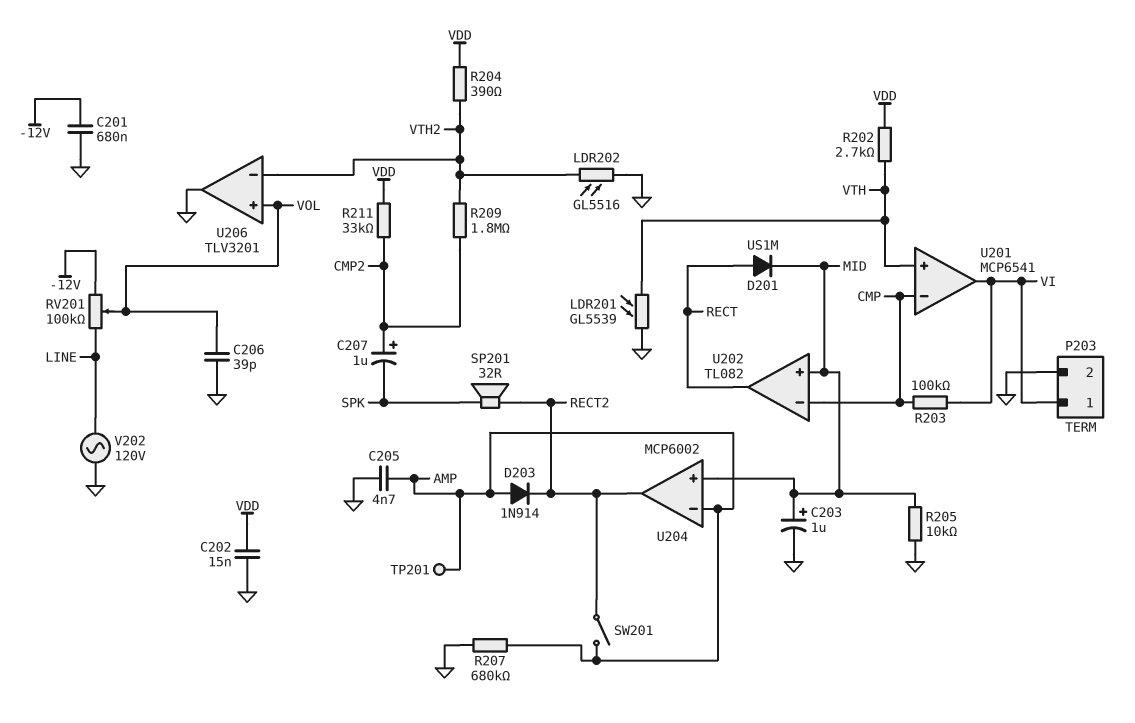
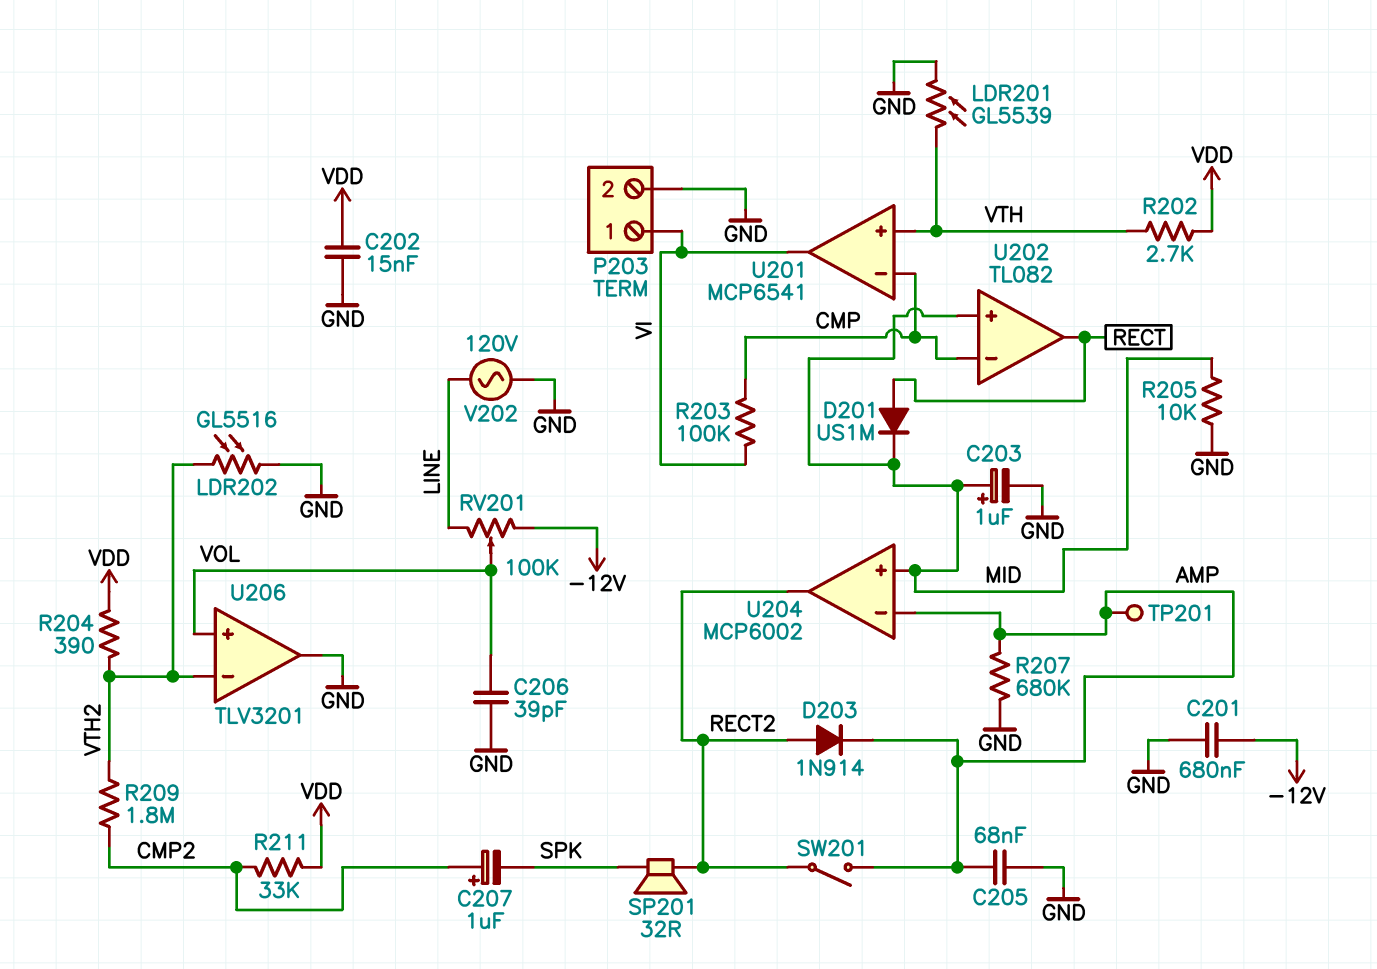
C205: 4.7nF (AMP, GND) -> 68nF (AMP, GND)
D203: diode 1N914 (A AMP, K RECT2) -> diode 1N914 (A RECT2, K AMP)

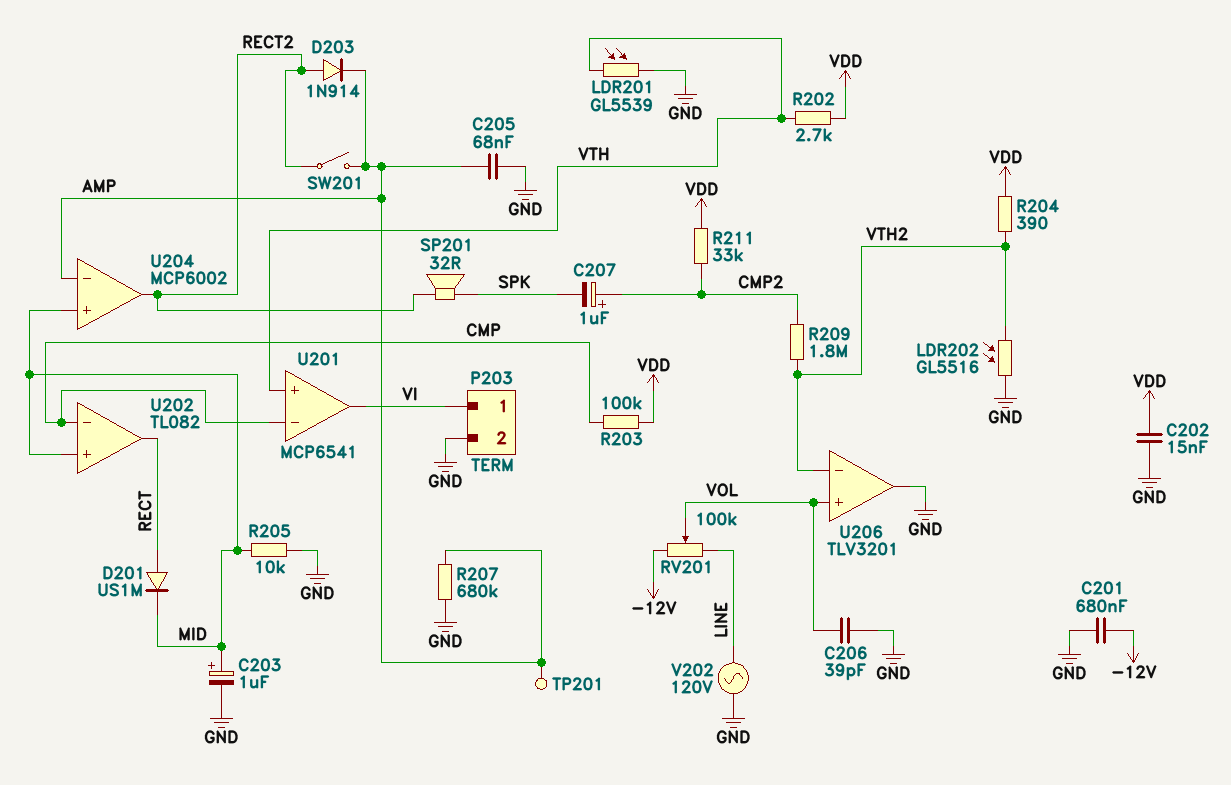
R203: 100k (CMP, VI) -> 100k (CMP, VDD)

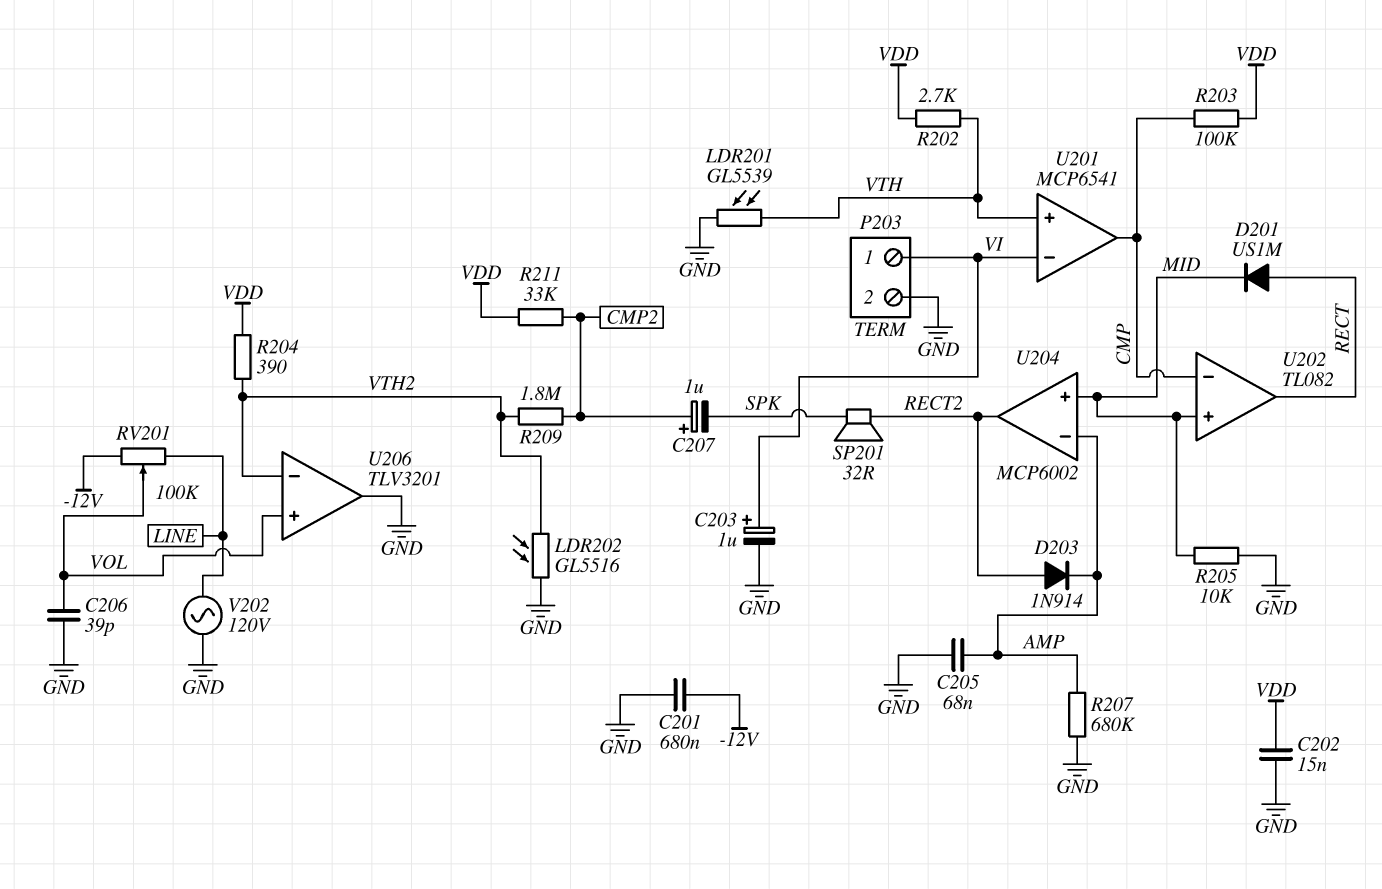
C203: 1uF (plus MID, minus GND) -> 1uF (plus VI, minus GND)
SW201: switch (AMP, RECT2) -> none
TP201: test point (AMP) -> none
U201 pin in-: CMP -> VI
U201 pin out: VI -> CMP

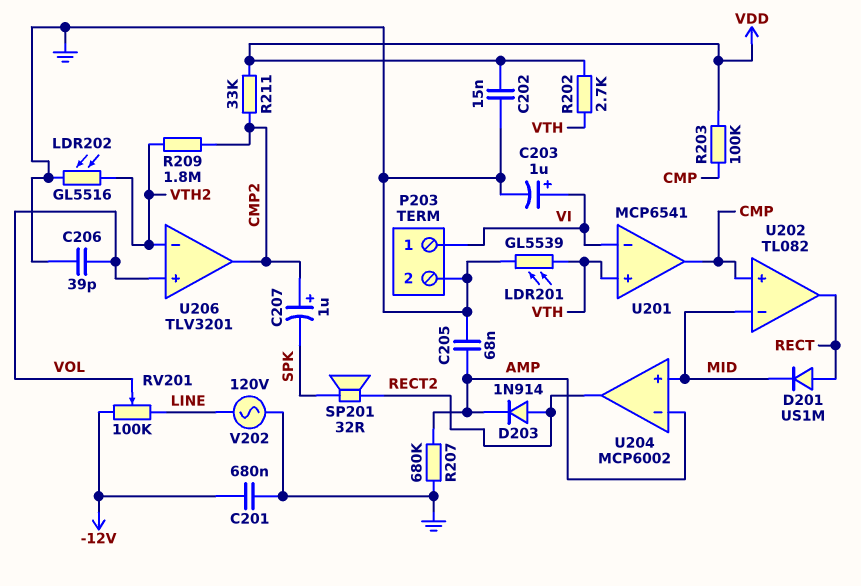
R204: 390 (VDD, VTH2) -> none
R205: 10k (GND, MID) -> none
U202 pin in+: MID -> CMP
U202 pin in-: CMP -> MID
U206 pin out: GND -> CMP2

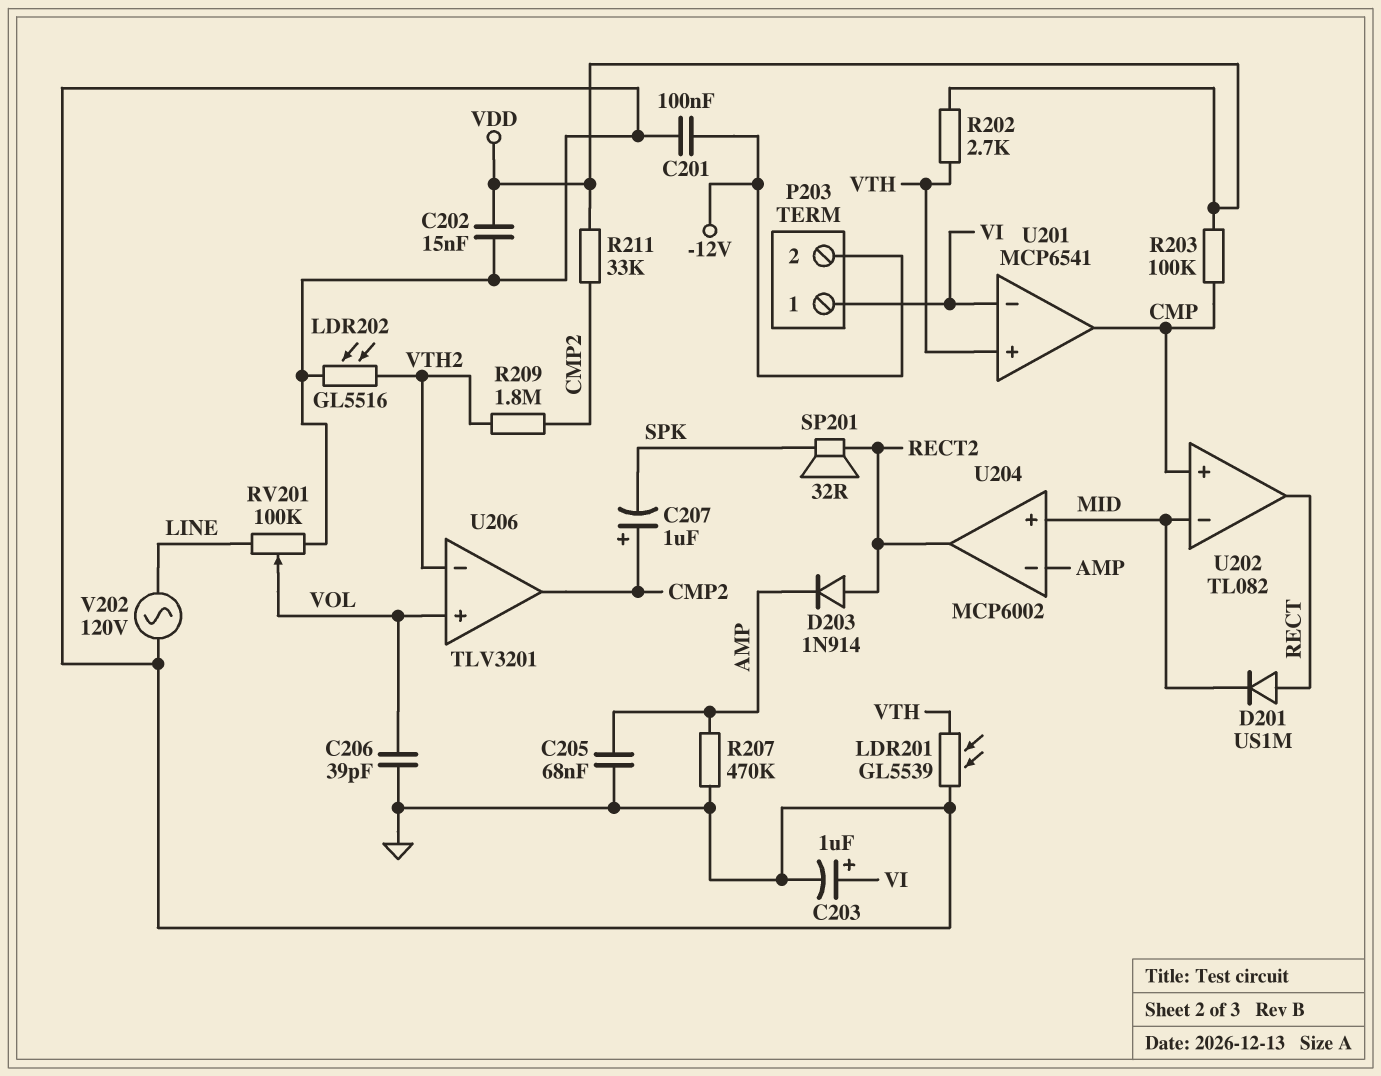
C201: 680nF (-12V, GND) -> 100nF (-12V, GND)
P203 pin 2: GND -> -12V
R207: 680k (AMP, GND) -> 470k (AMP, GND)
RV201: 100k (-12V, LINE, wiper VOL) -> 100k (GND, LINE, wiper VOL)

